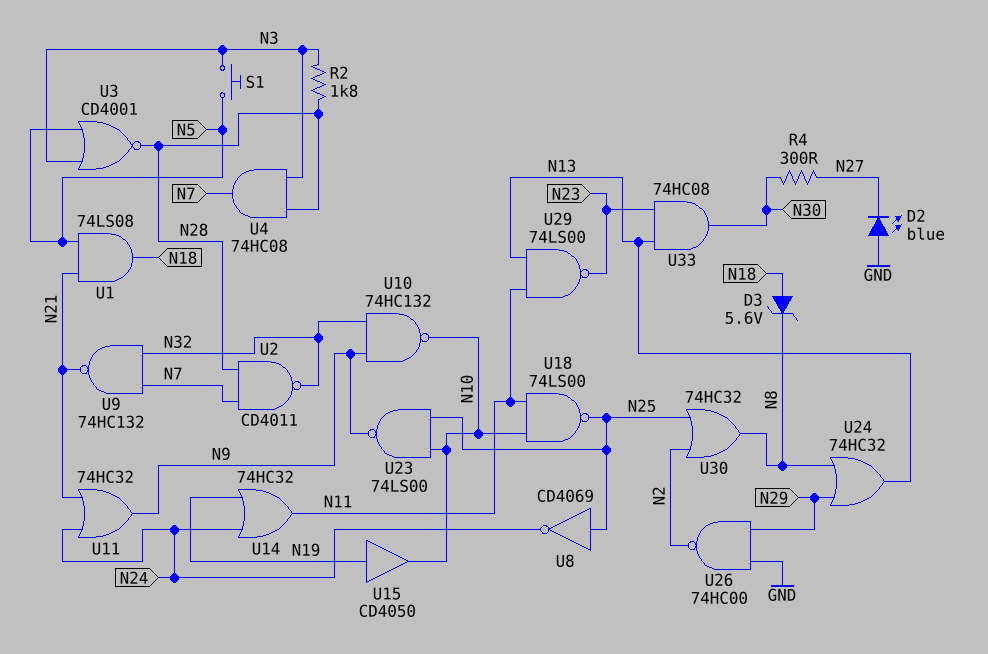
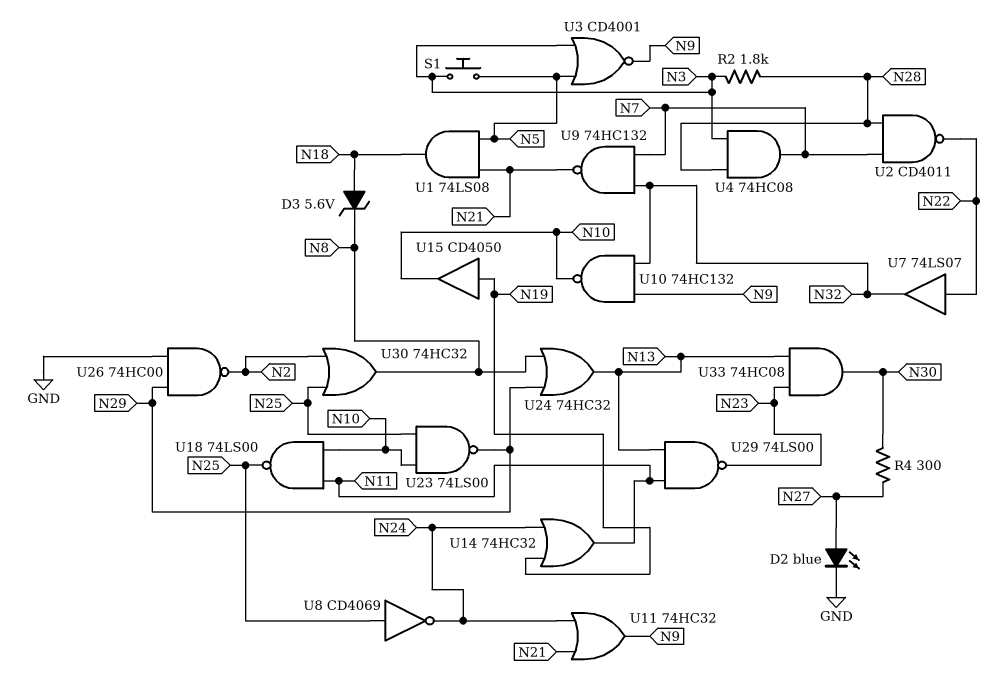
D2: LED blue (A GND, K N27) -> LED blue (A N27, K GND)
U2: NAND CD4011 (in N7, in N28, out N32) -> NAND CD4011 (in N7, in N28, out N22)
U3: NOR CD4001 (in N3, in N5, out N28) -> NOR CD4001 (in N3, in N5, out N9)
U7: none -> buffer 74LS07 (in N22, out N32)
U23: NAND 74LS00 (in N10, in N25, out N9) -> NAND 74LS00 (in N10, in N25, out N29)

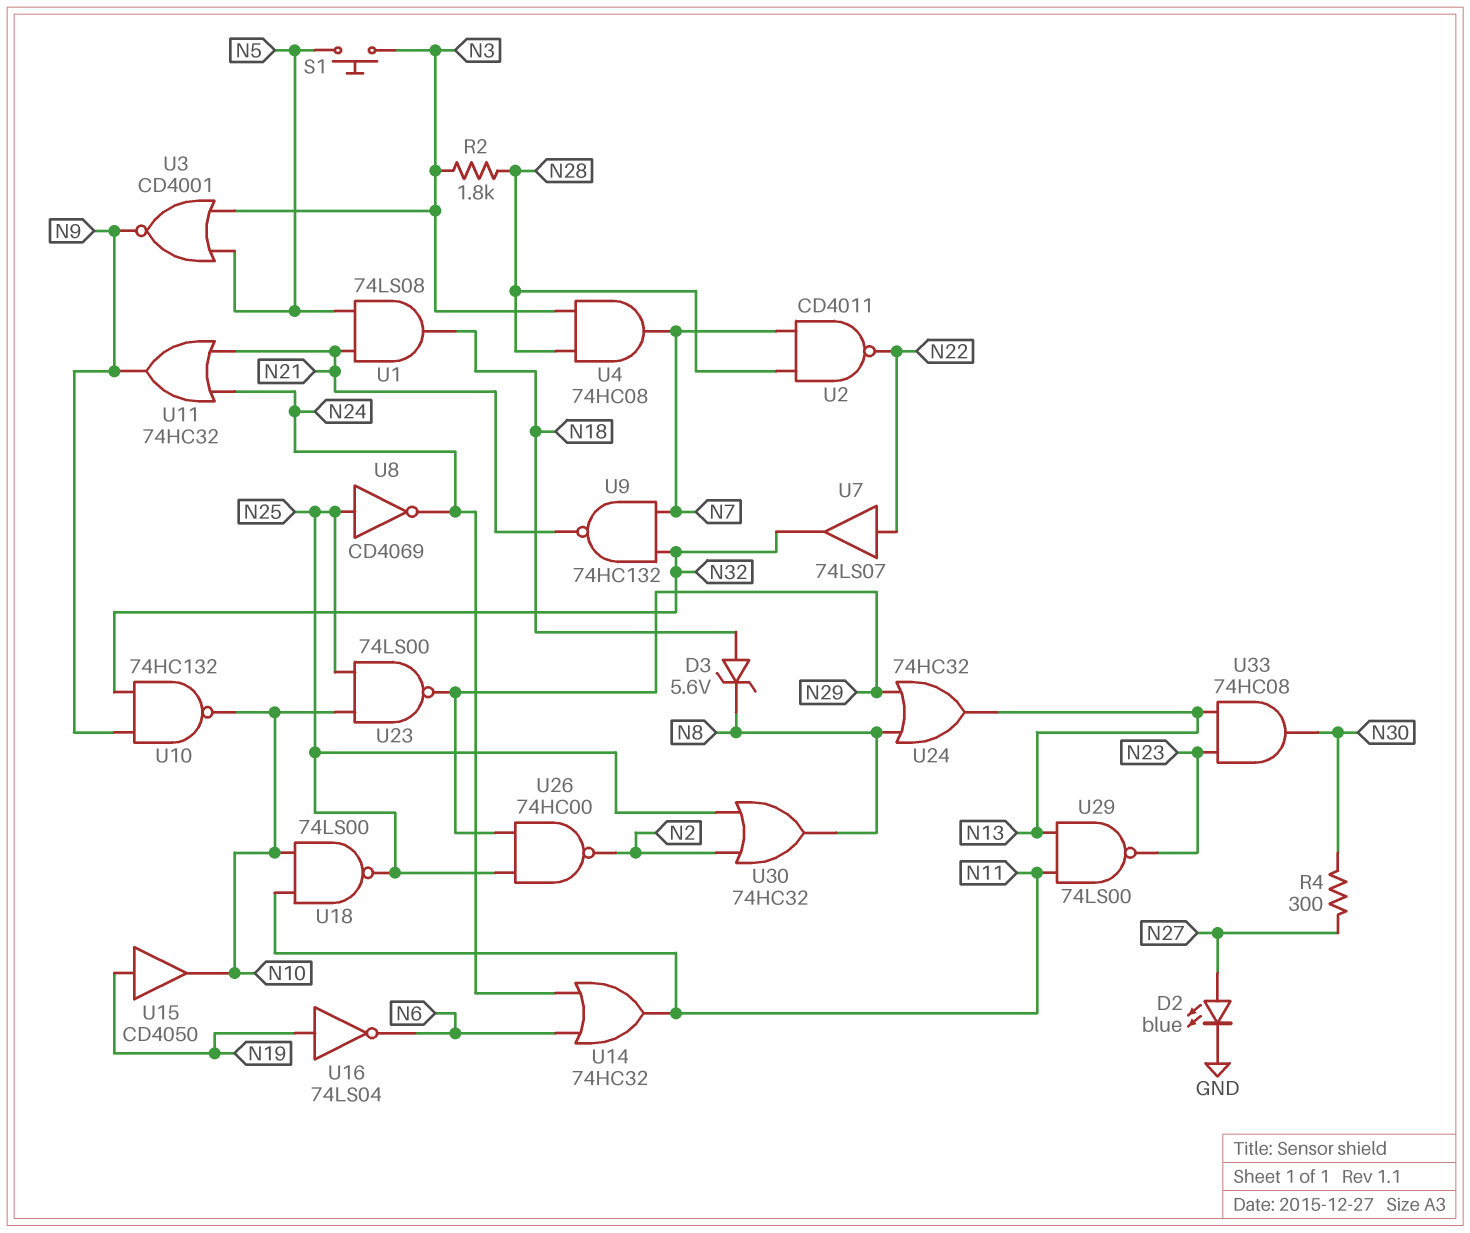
U14: OR 74HC32 (in N19, in N24, out N11) -> OR 74HC32 (in N6, in N24, out N11)
U16: none -> NOT 74LS04 (in N19, out N6)
U26: NAND 74HC00 (in GND, in N29, out N2) -> NAND 74HC00 (in N25, in N29, out N2)

